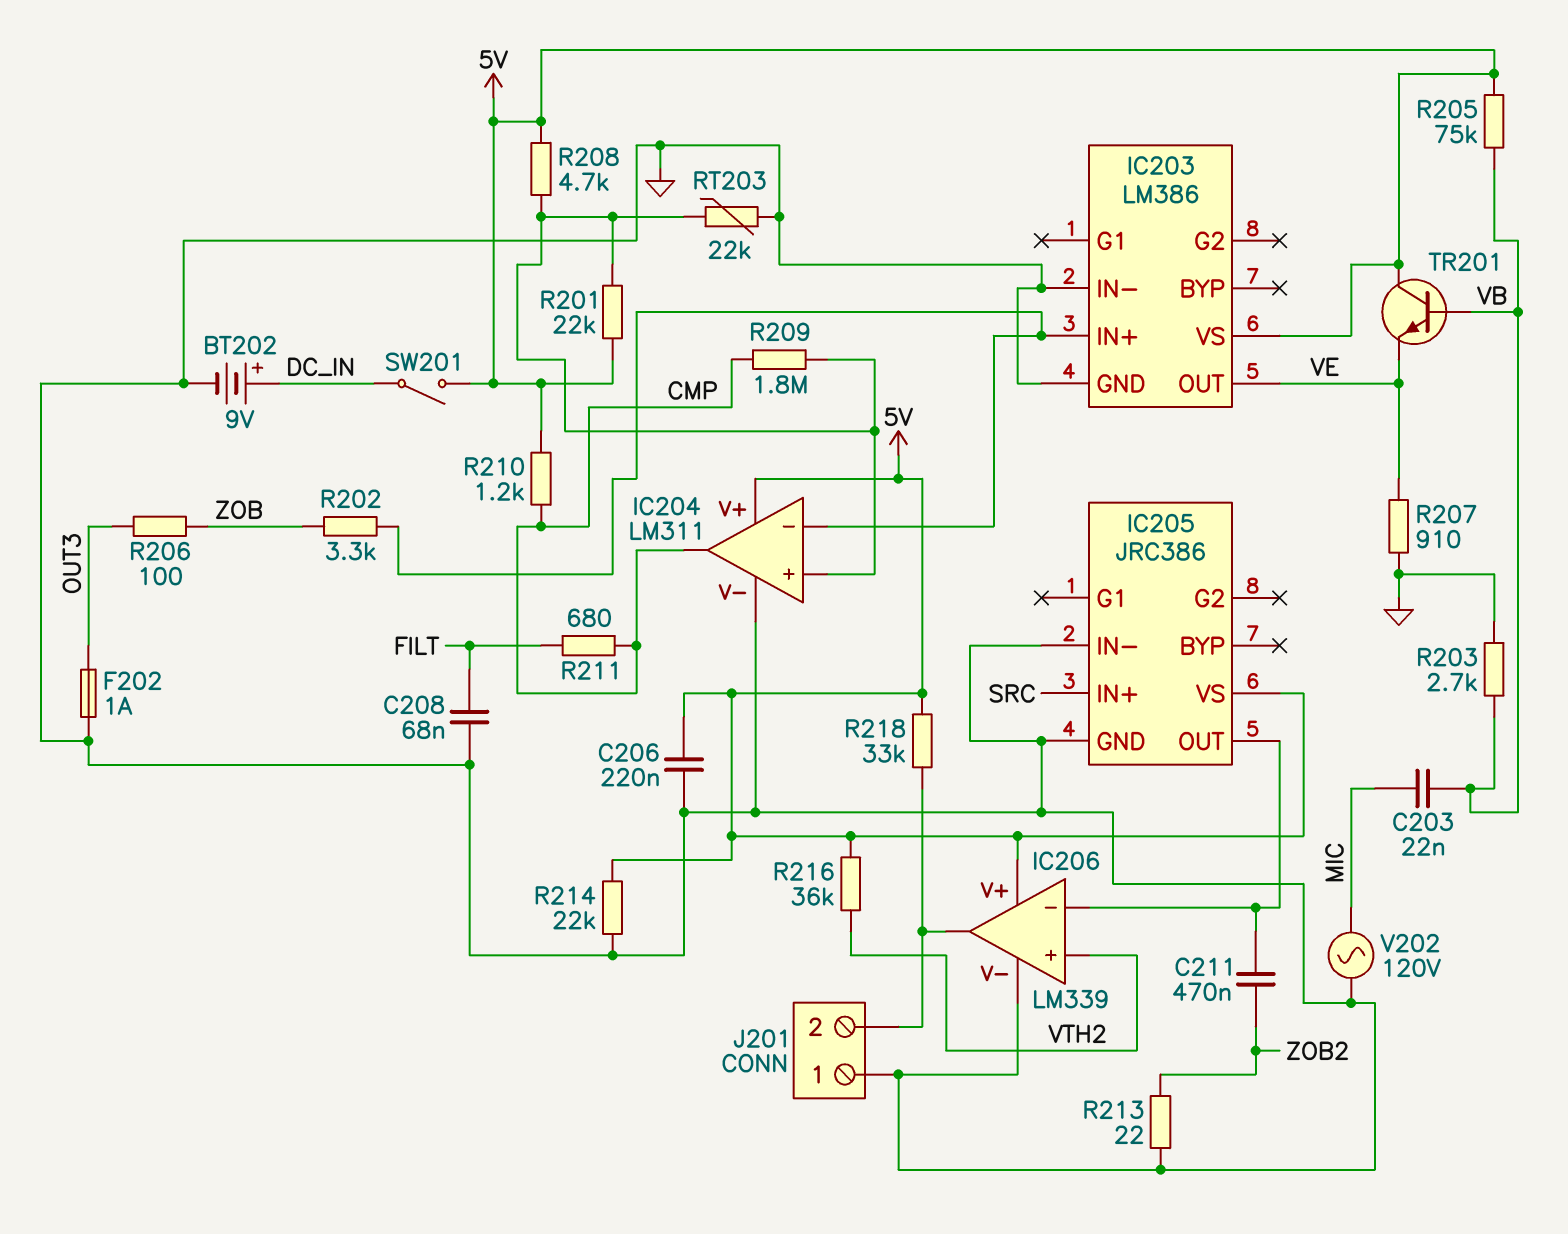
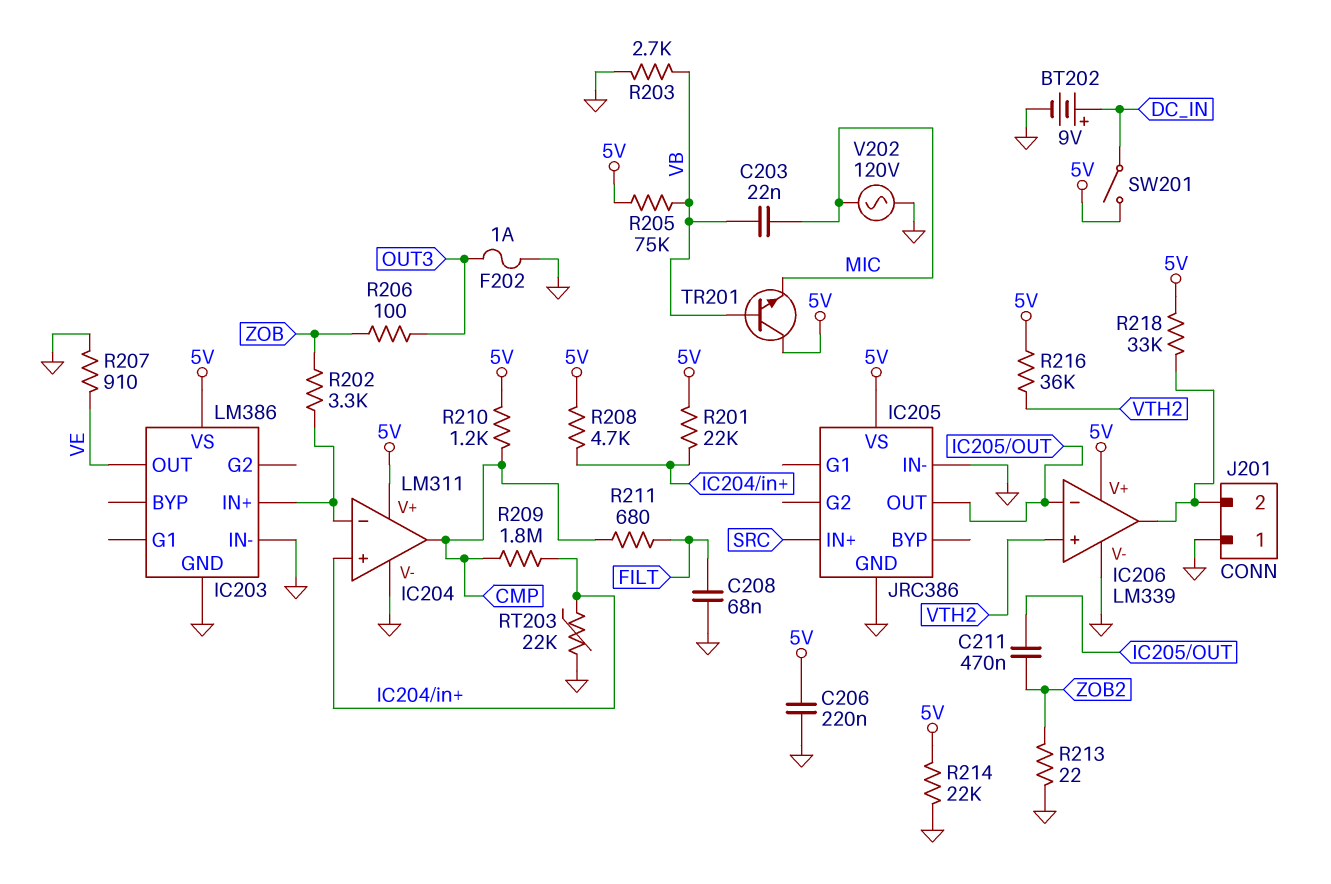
TR201: NPN (B VB, C 5V, E VE) -> NPN (B VB, C 5V, E MIC)

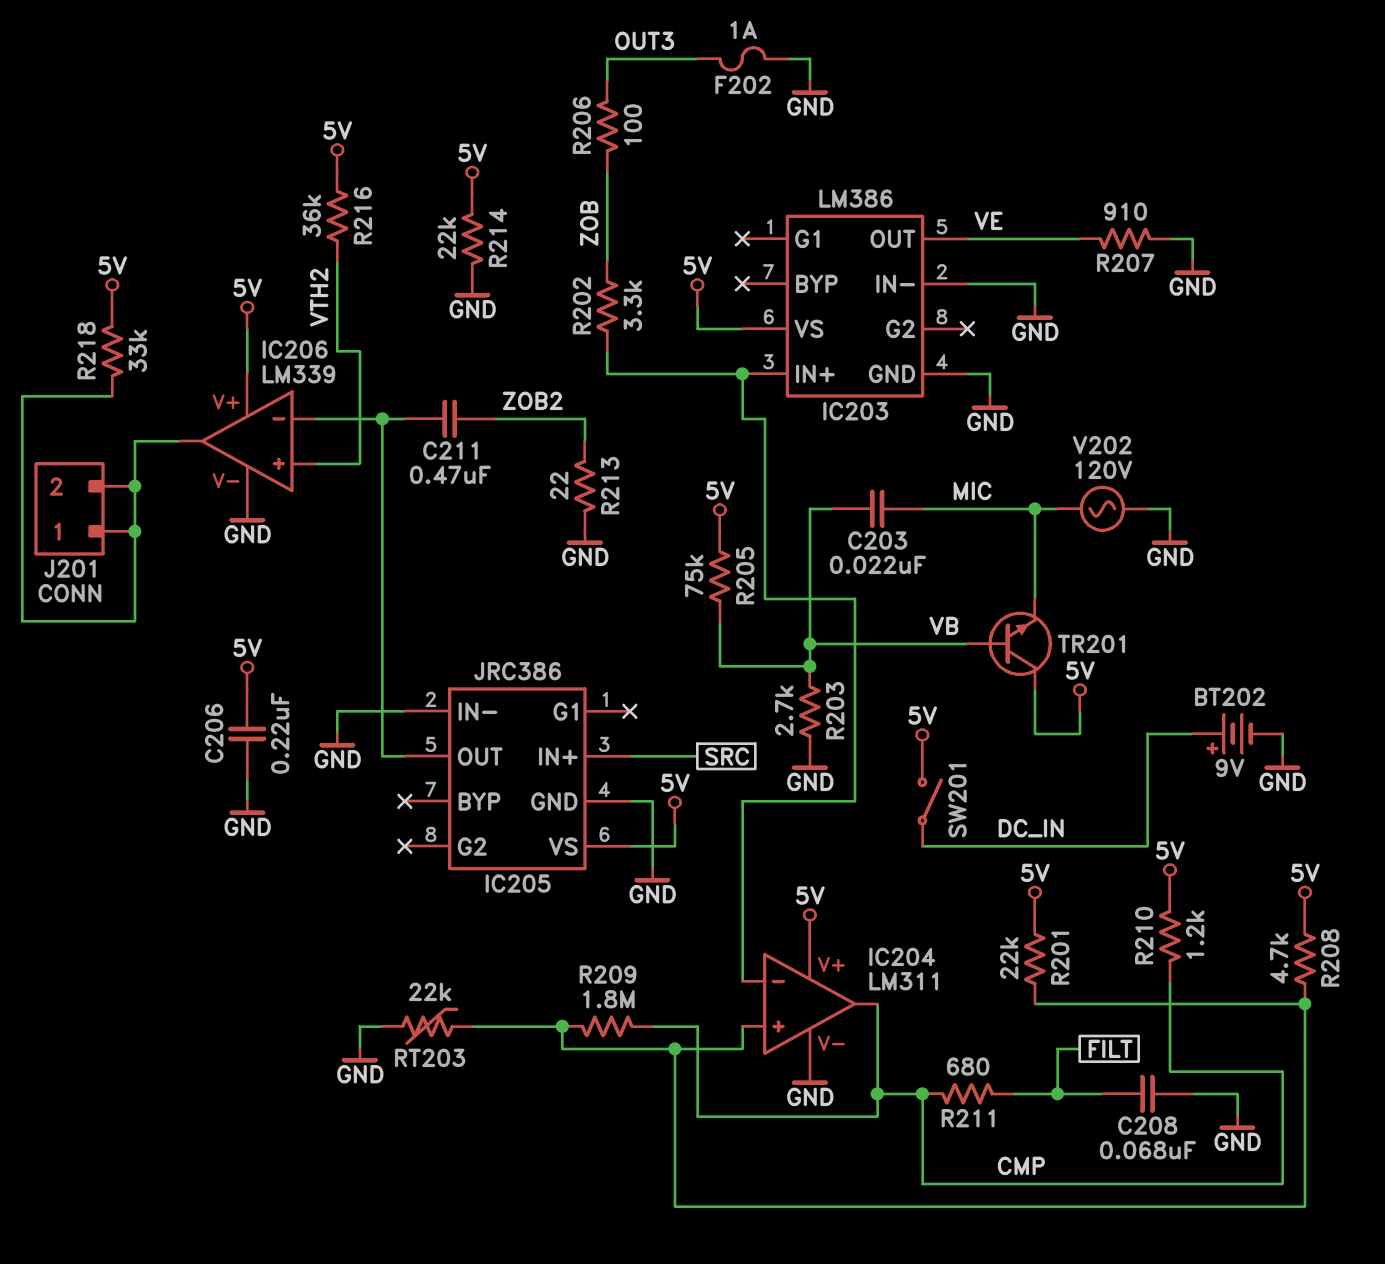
J201 pin 1: GND -> IC206/out

